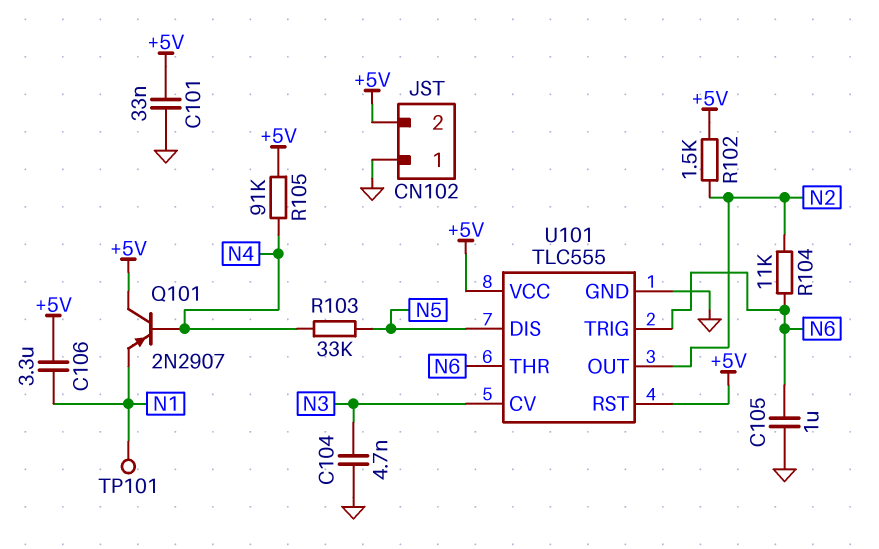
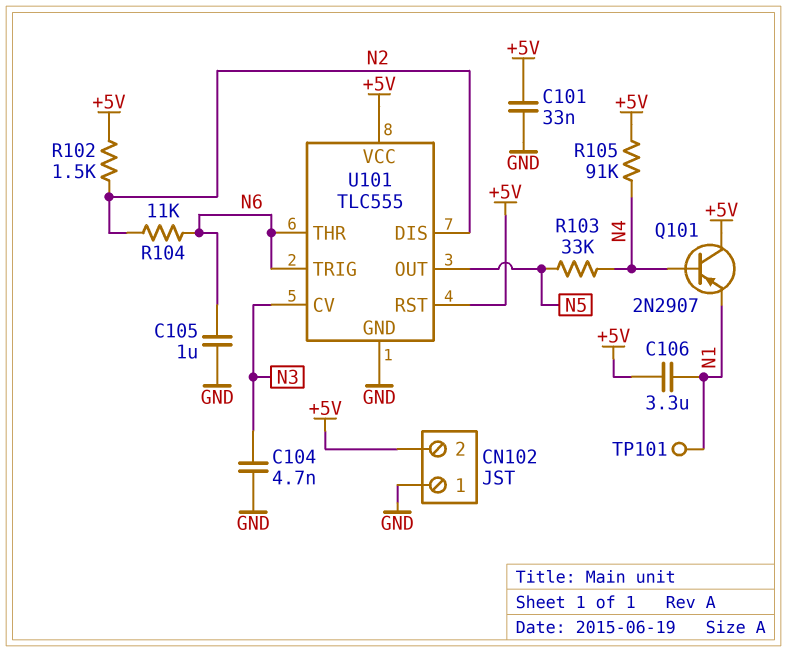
U101 pin DIS: N5 -> N2
U101 pin OUT: N2 -> N5

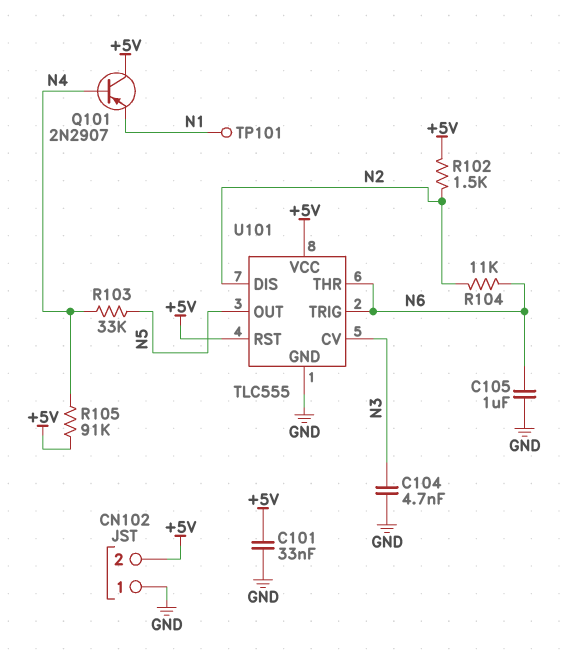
C106: 3.3uF (+5V, N1) -> none

